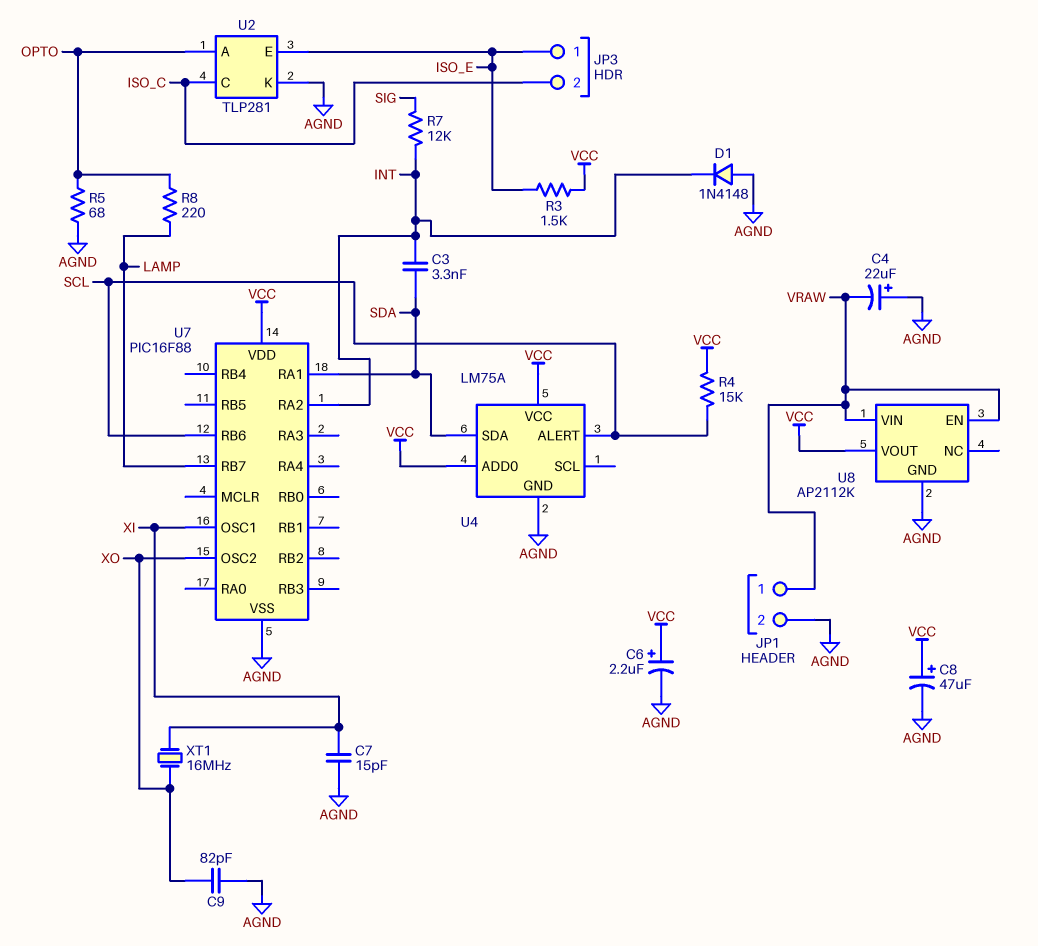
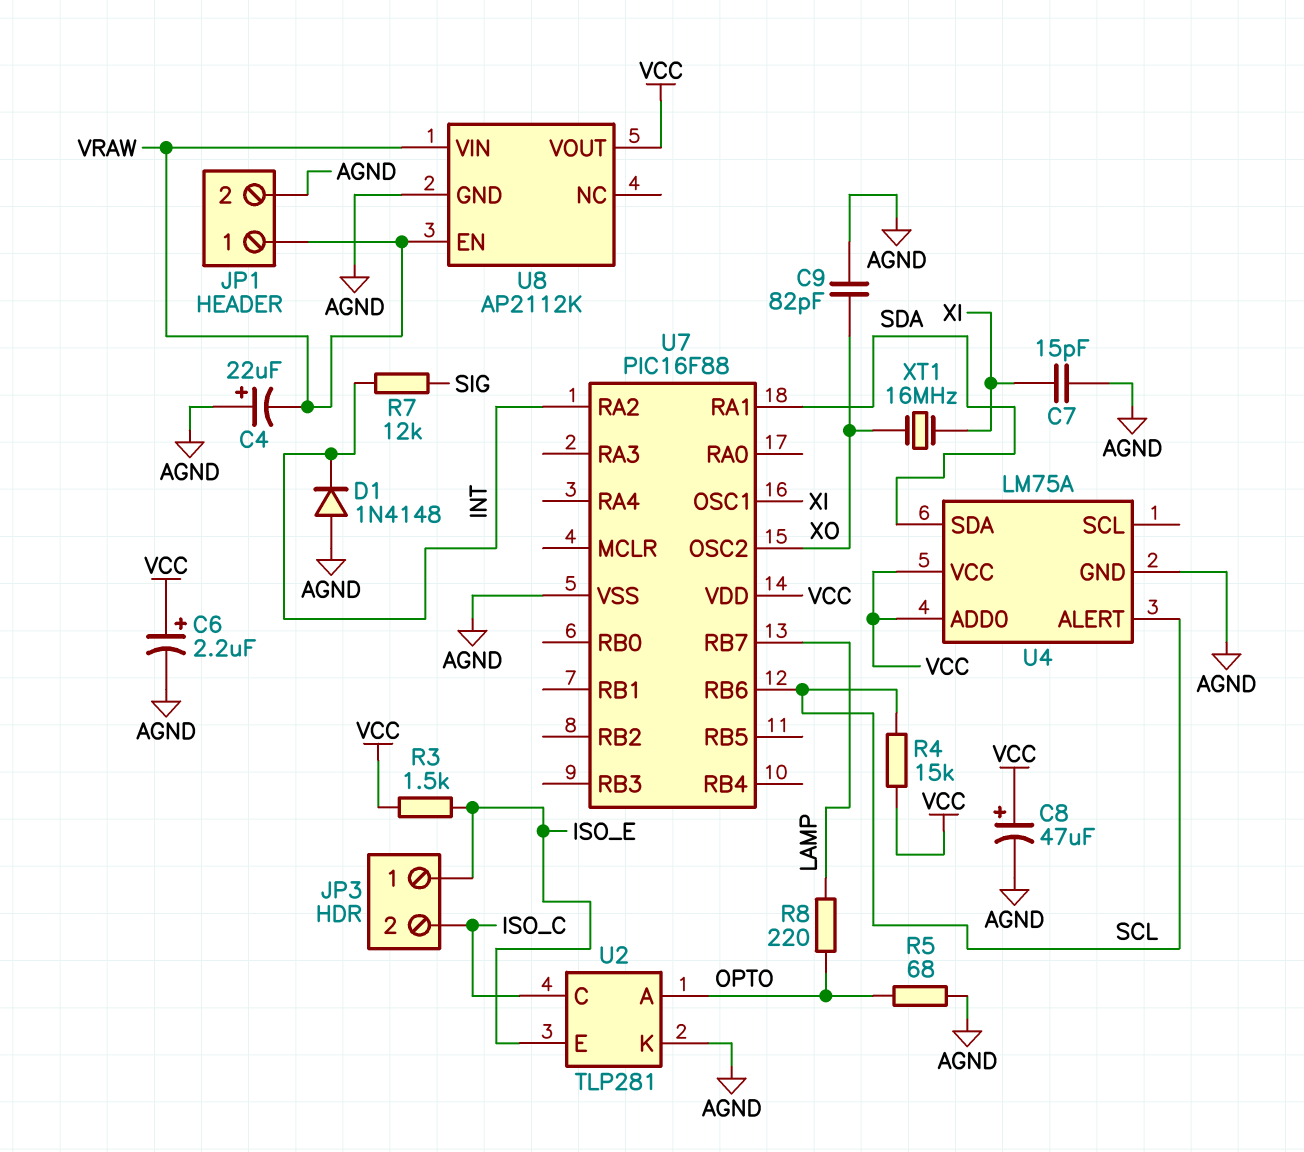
C3: 3.3nF (INT, SDA) -> none

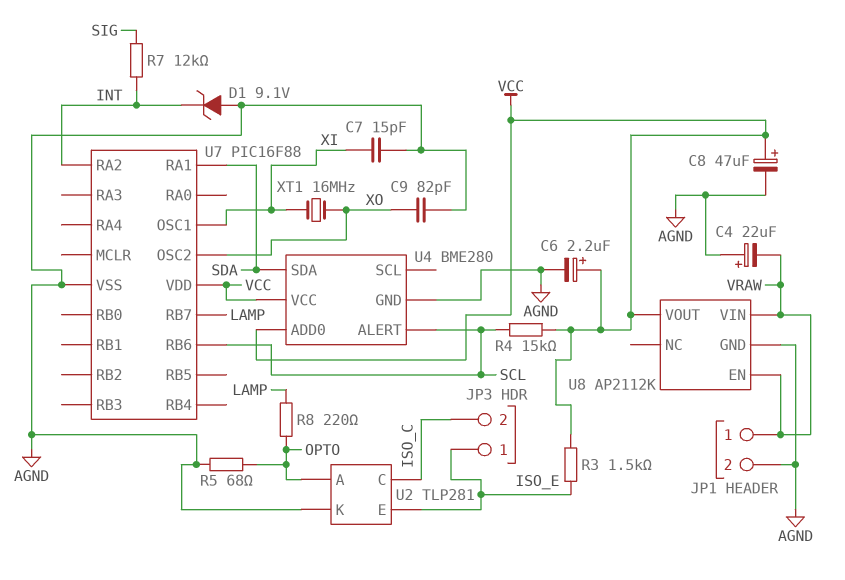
D1: diode 1N4148 (A AGND, K INT) -> zener 9.1V (A AGND, K INT)
U4: LM75A -> BME280

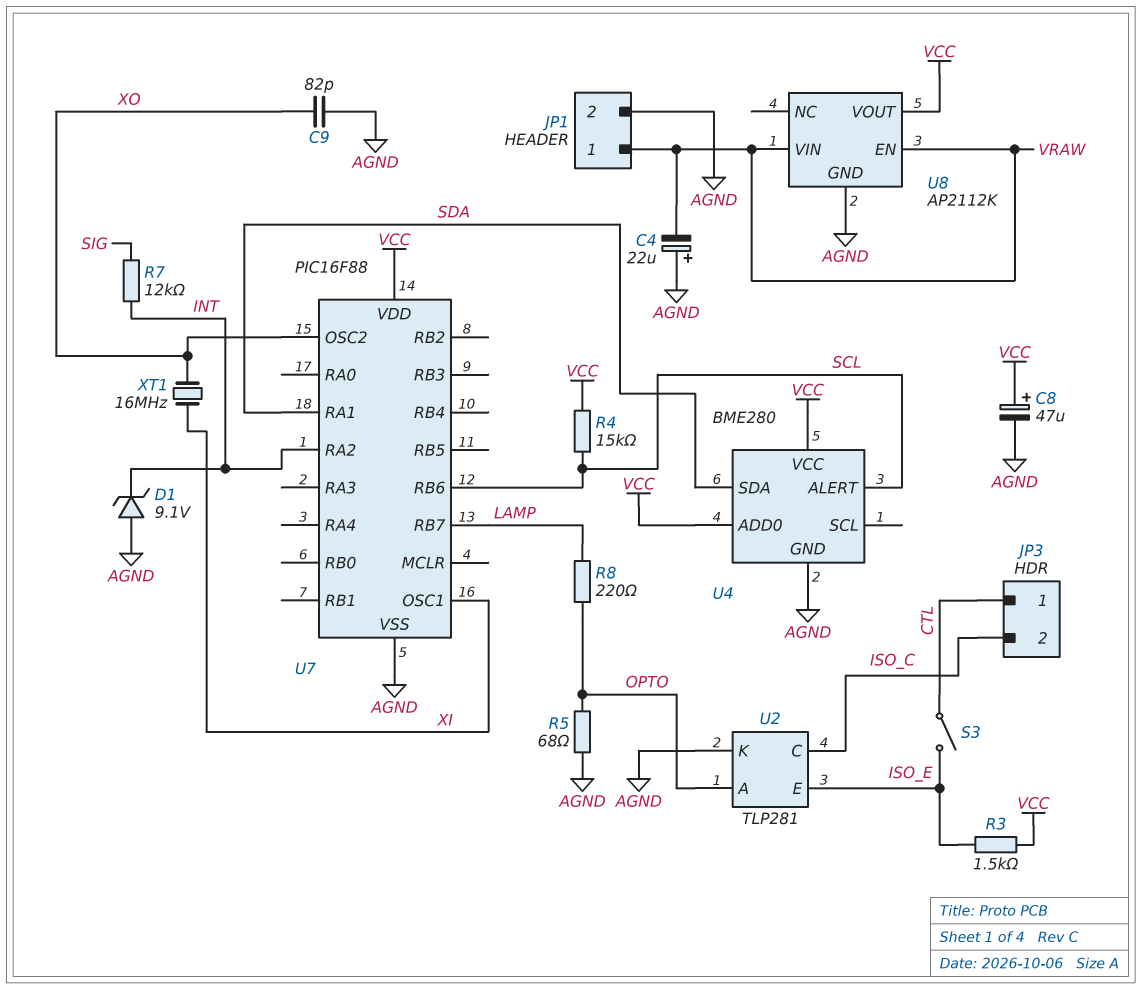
C6: 2.2uF (plus VCC, minus AGND) -> none
C7: 15pF (AGND, XI) -> none
JP3 pin 1: ISO_E -> CTL
S3: none -> switch (CTL, ISO_E)

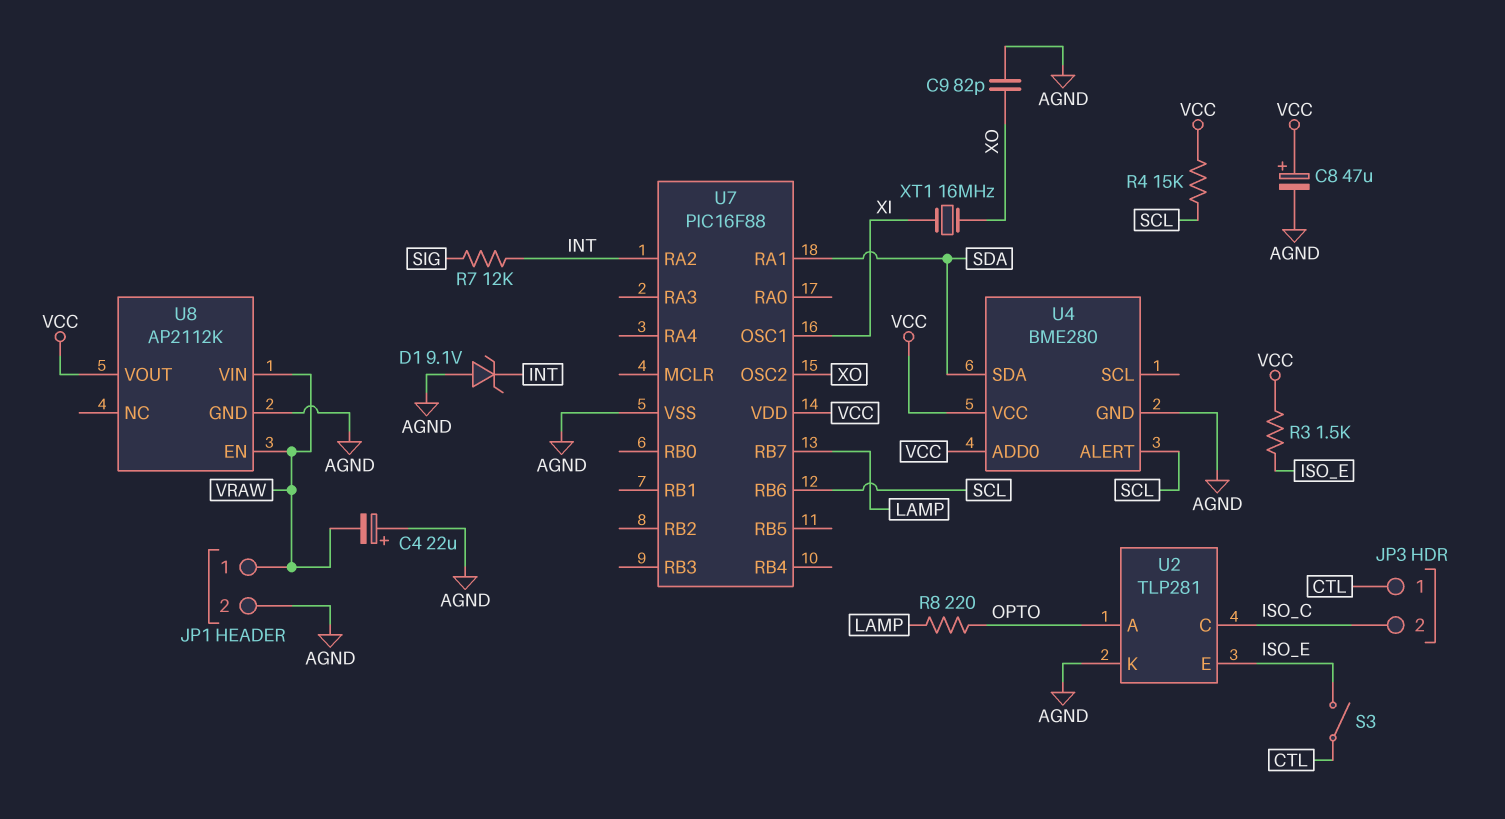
R5: 68 (AGND, OPTO) -> none

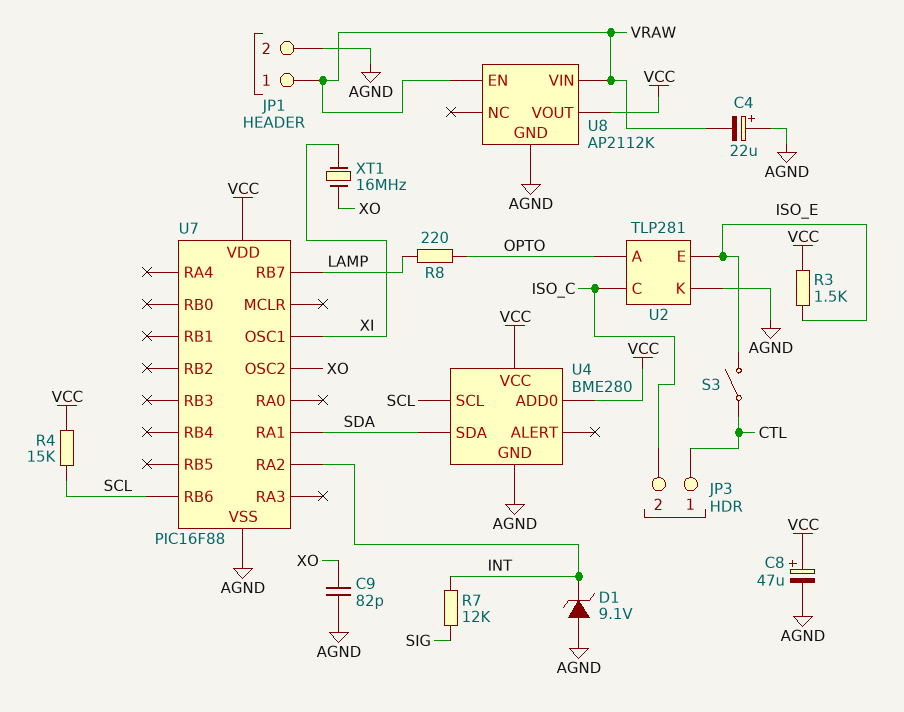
U4 pin ALERT: SCL -> none
U4 pin SCL: none -> SCL

